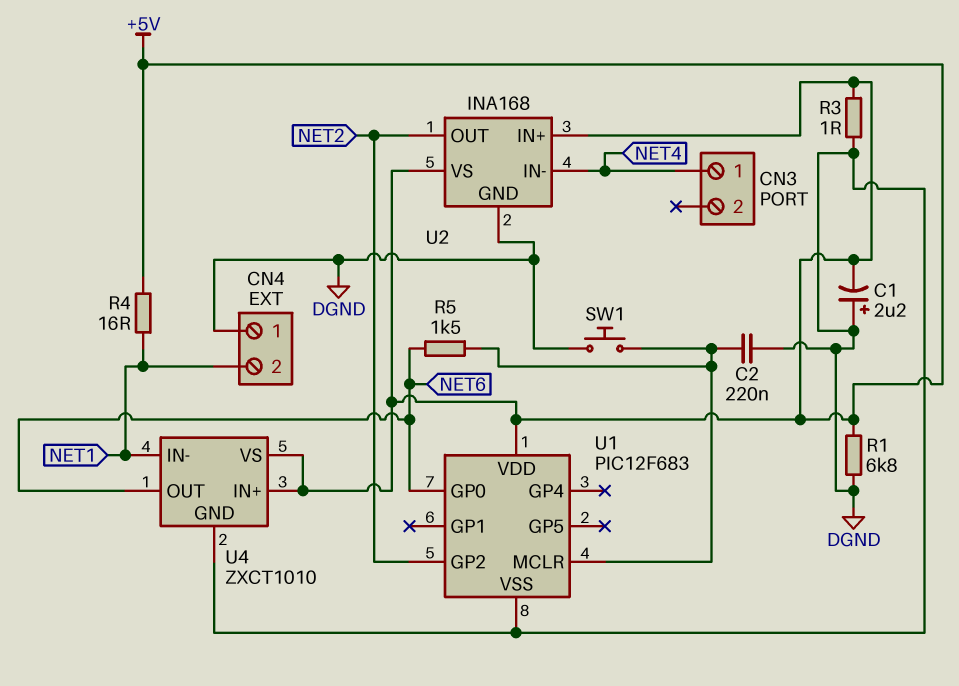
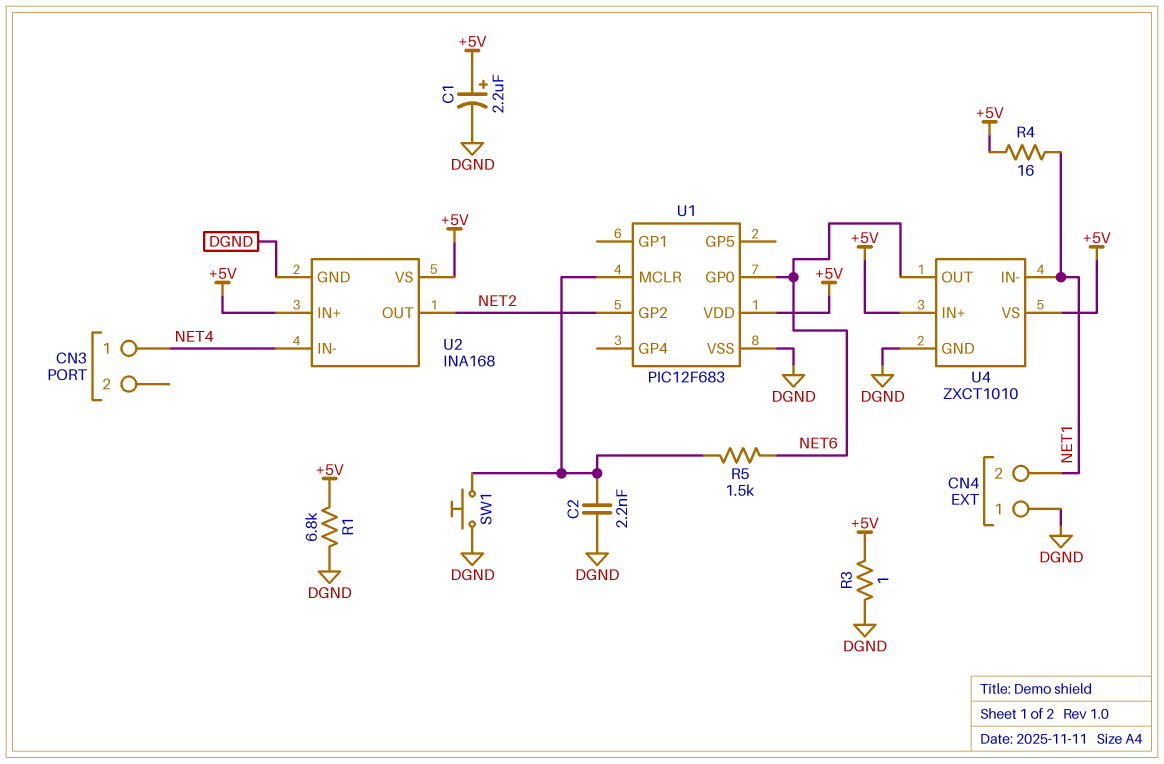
C1: 2.2uF (plus DGND, minus +5V) -> 2.2uF (plus +5V, minus DGND)
C2: 220nF (DGND, U1/MCLR) -> 2.2nF (DGND, U1/MCLR)

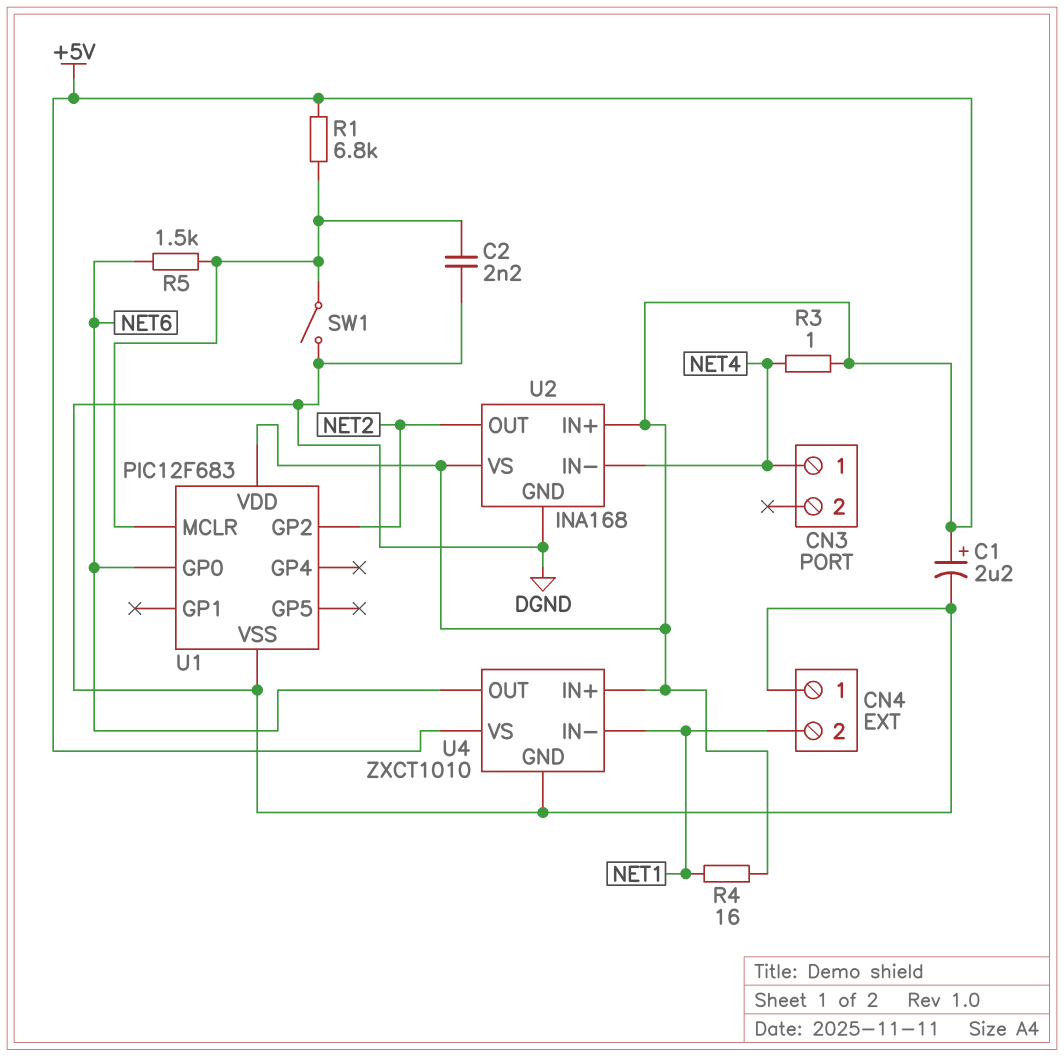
R1: 6.8k (+5V, DGND) -> 6.8k (+5V, U1/MCLR)
R3: 1 (+5V, DGND) -> 1 (+5V, NET4)
SW1: button (DGND, U1/MCLR) -> switch (DGND, U1/MCLR)

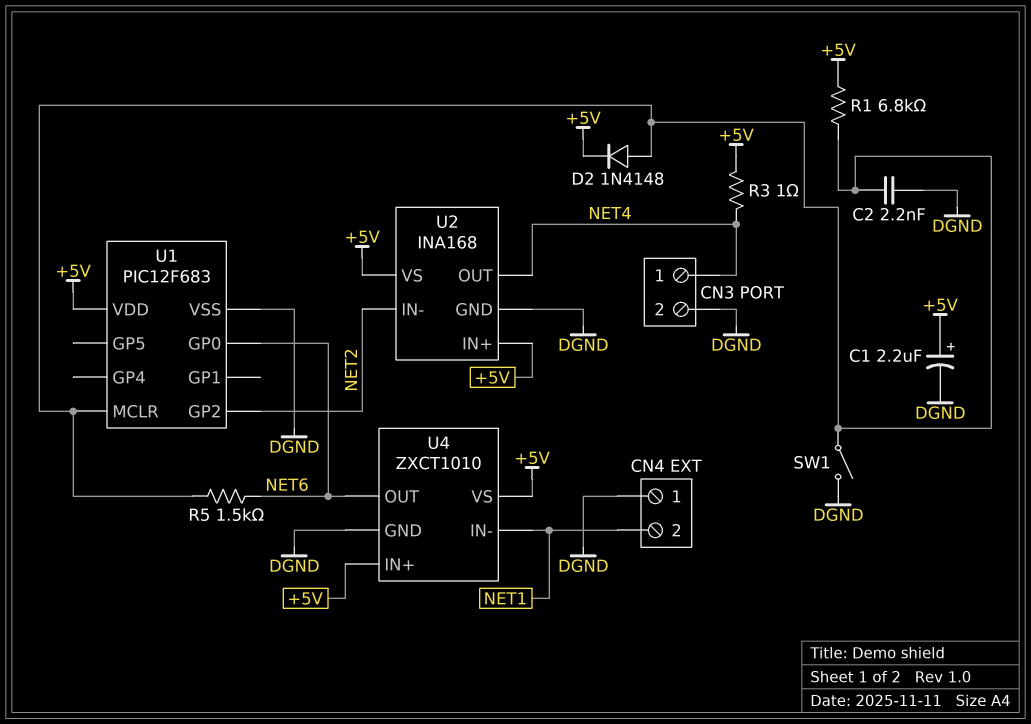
CN3 pin 2: none -> DGND
D2: none -> diode 1N4148 (A U1/MCLR, K +5V)
R4: 16 (+5V, NET1) -> none
U2 pin IN-: NET4 -> NET2
U2 pin OUT: NET2 -> NET4

